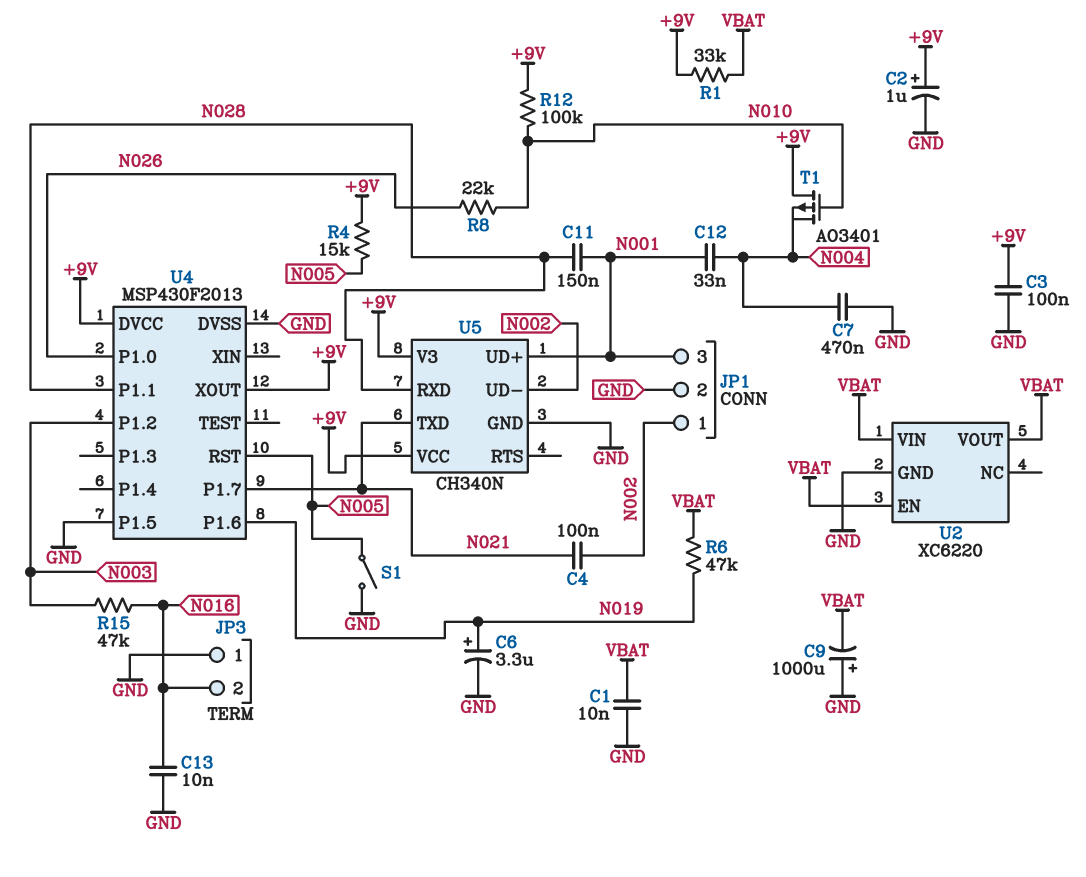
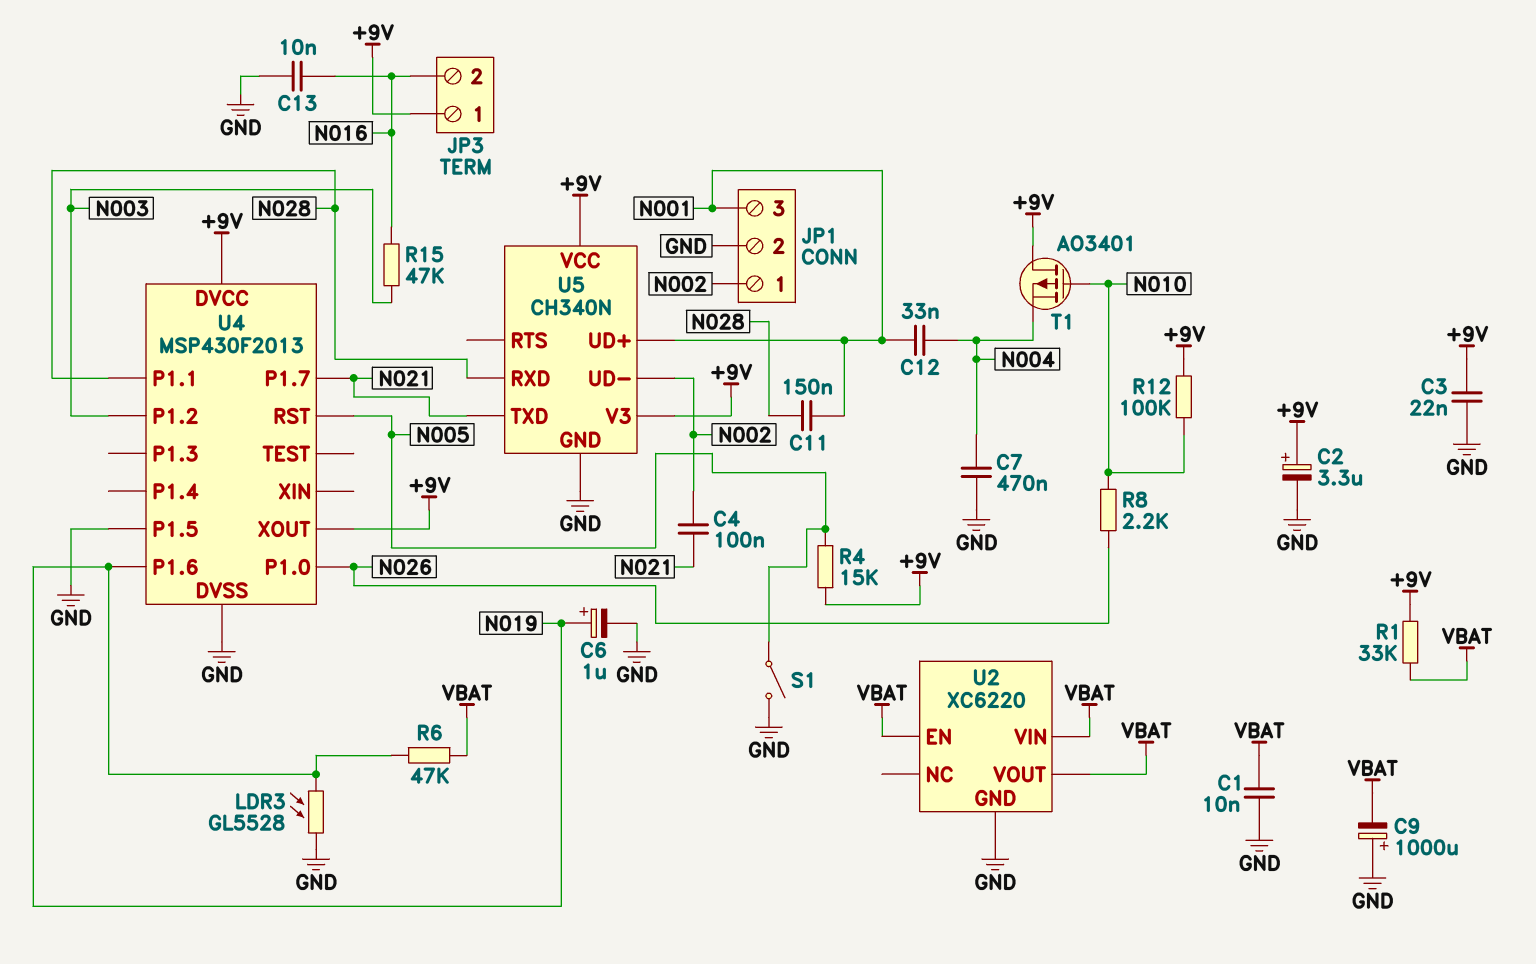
C2: 1uF (plus +9V, minus GND) -> 3.3uF (plus +9V, minus GND)
C3: 100nF (+9V, GND) -> 22nF (+9V, GND)
C6: 3.3uF (plus N019, minus GND) -> 1uF (plus N019, minus GND)
JP3 pin 1: GND -> +9V
LDR3: none -> GL5528 (GND, N019)
R8: 22k (N010, N026) -> 2.2k (N010, N026)

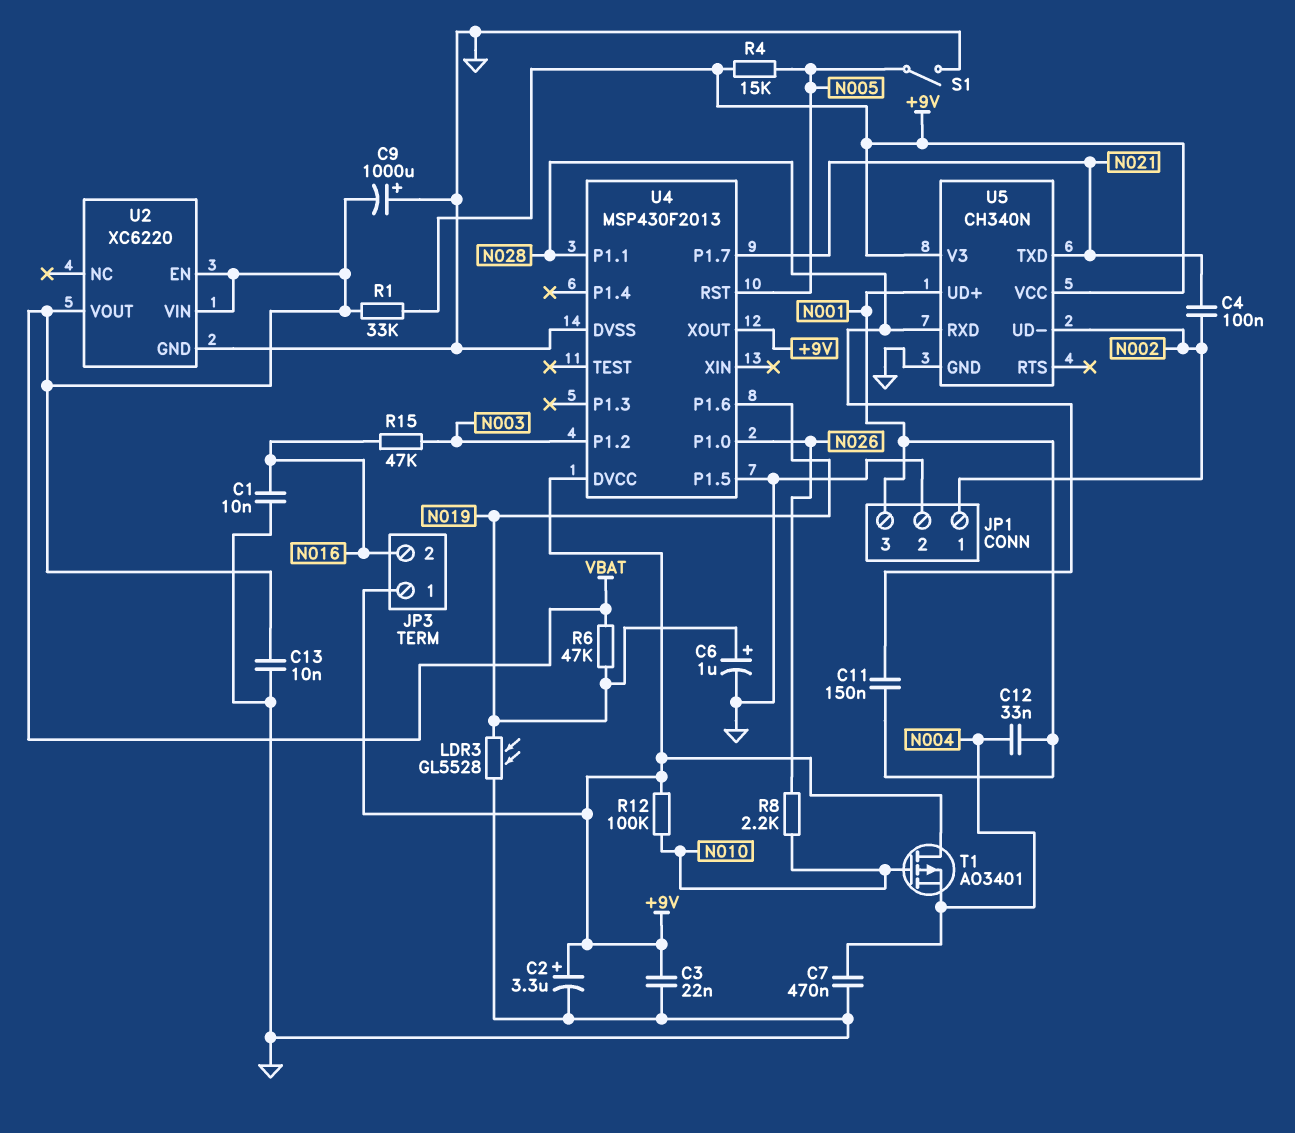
C1: 10nF (GND, VBAT) -> 10nF (GND, N016)
C13: 10nF (GND, N016) -> 10nF (GND, VBAT)

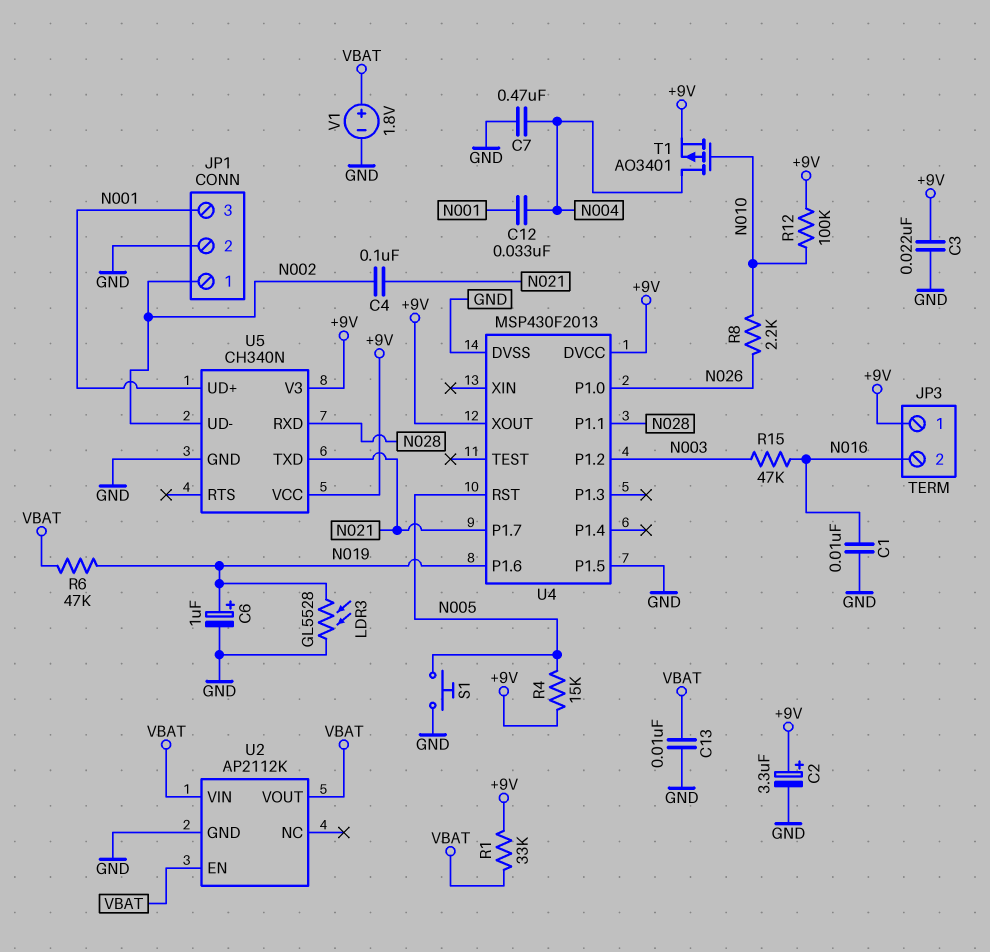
C9: 1000uF (plus GND, minus VBAT) -> none
C11: 150nF (N001, N028) -> none
S1: switch (GND, N005) -> button (GND, N005)
T1: PMOS AO3401 (G N010, D +9V, S N004) -> PMOS AO3401 (G N010, D N004, S +9V)
U2: XC6220 -> AP2112K
V1: none -> 1.8V (plus VBAT, minus GND)

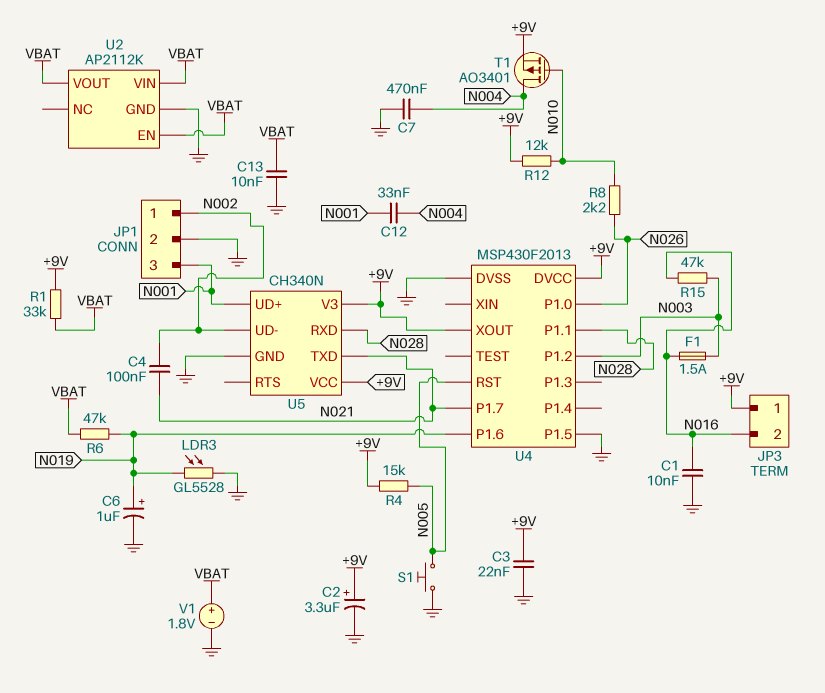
F1: none -> 1.5A (N003, N016)
R12: 100k (+9V, N010) -> 12k (+9V, N010)

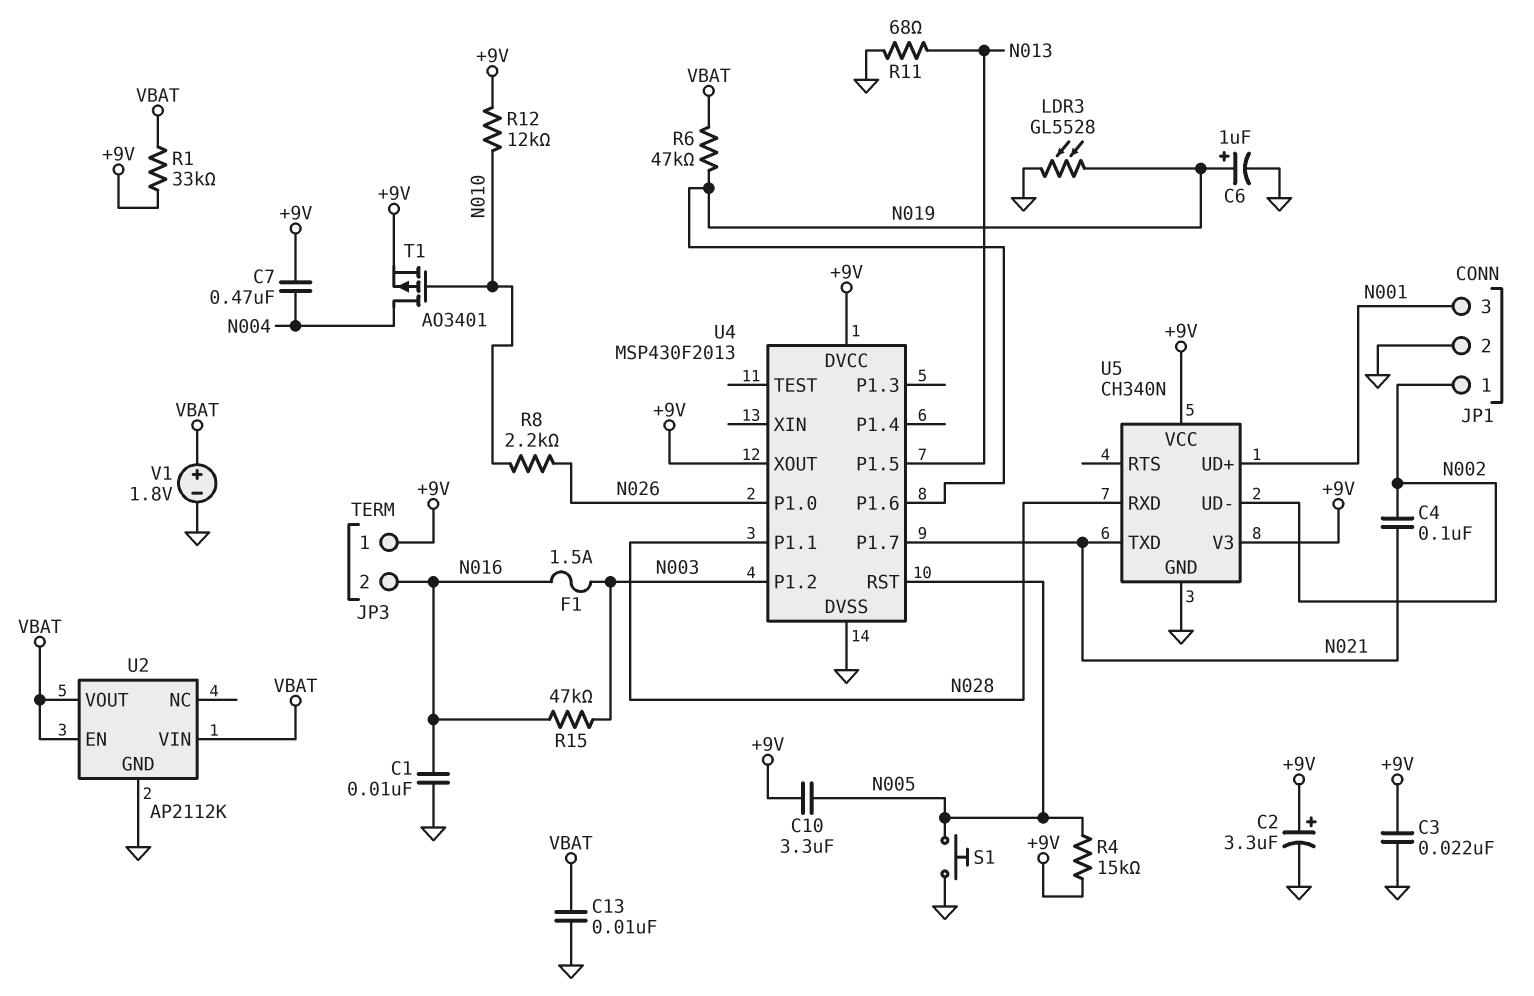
C7: 470nF (GND, N004) -> 470nF (+9V, N004)
C10: none -> 3.3uF (+9V, N005)
C12: 33nF (N001, N004) -> none
R11: none -> 68 (GND, N013)
U4 pin P1.5: GND -> N013

